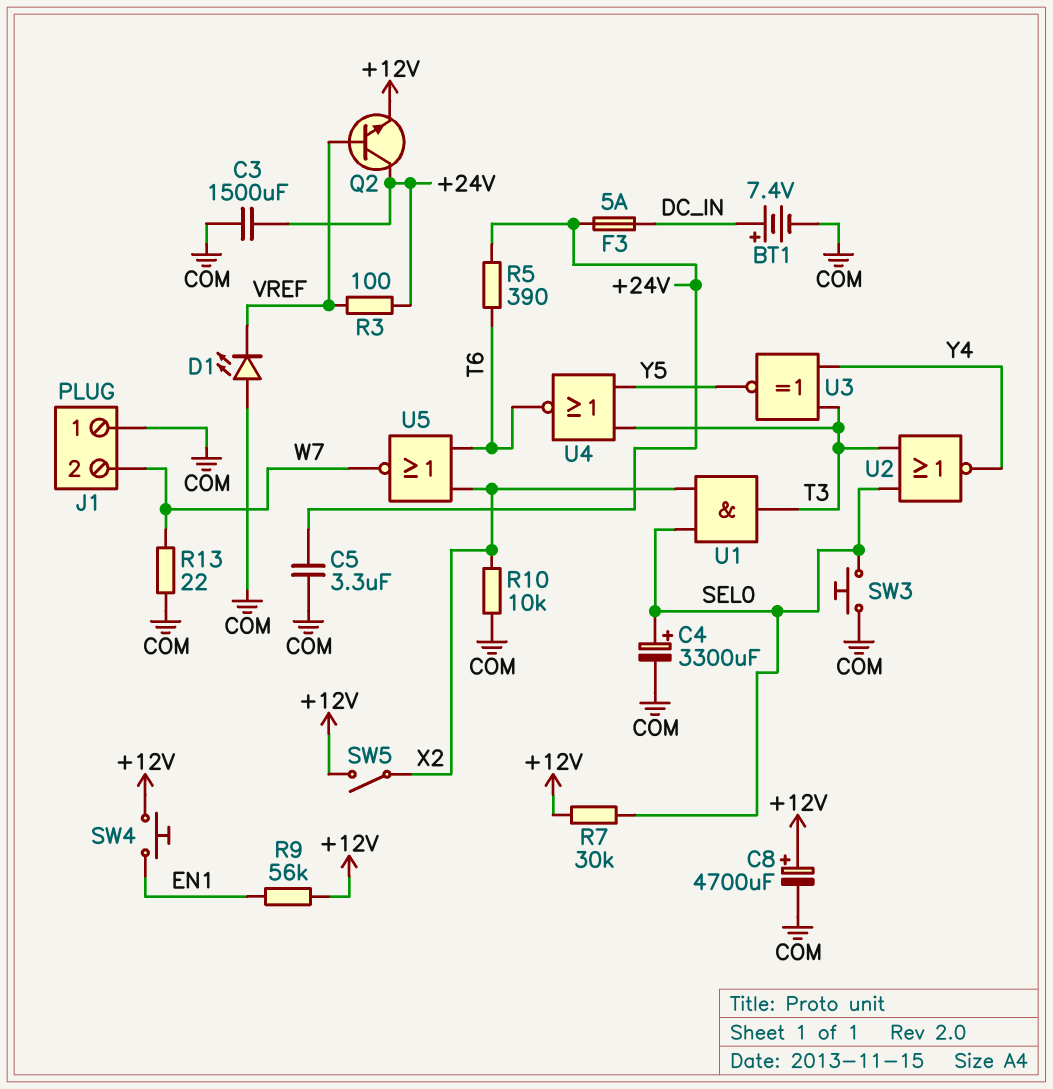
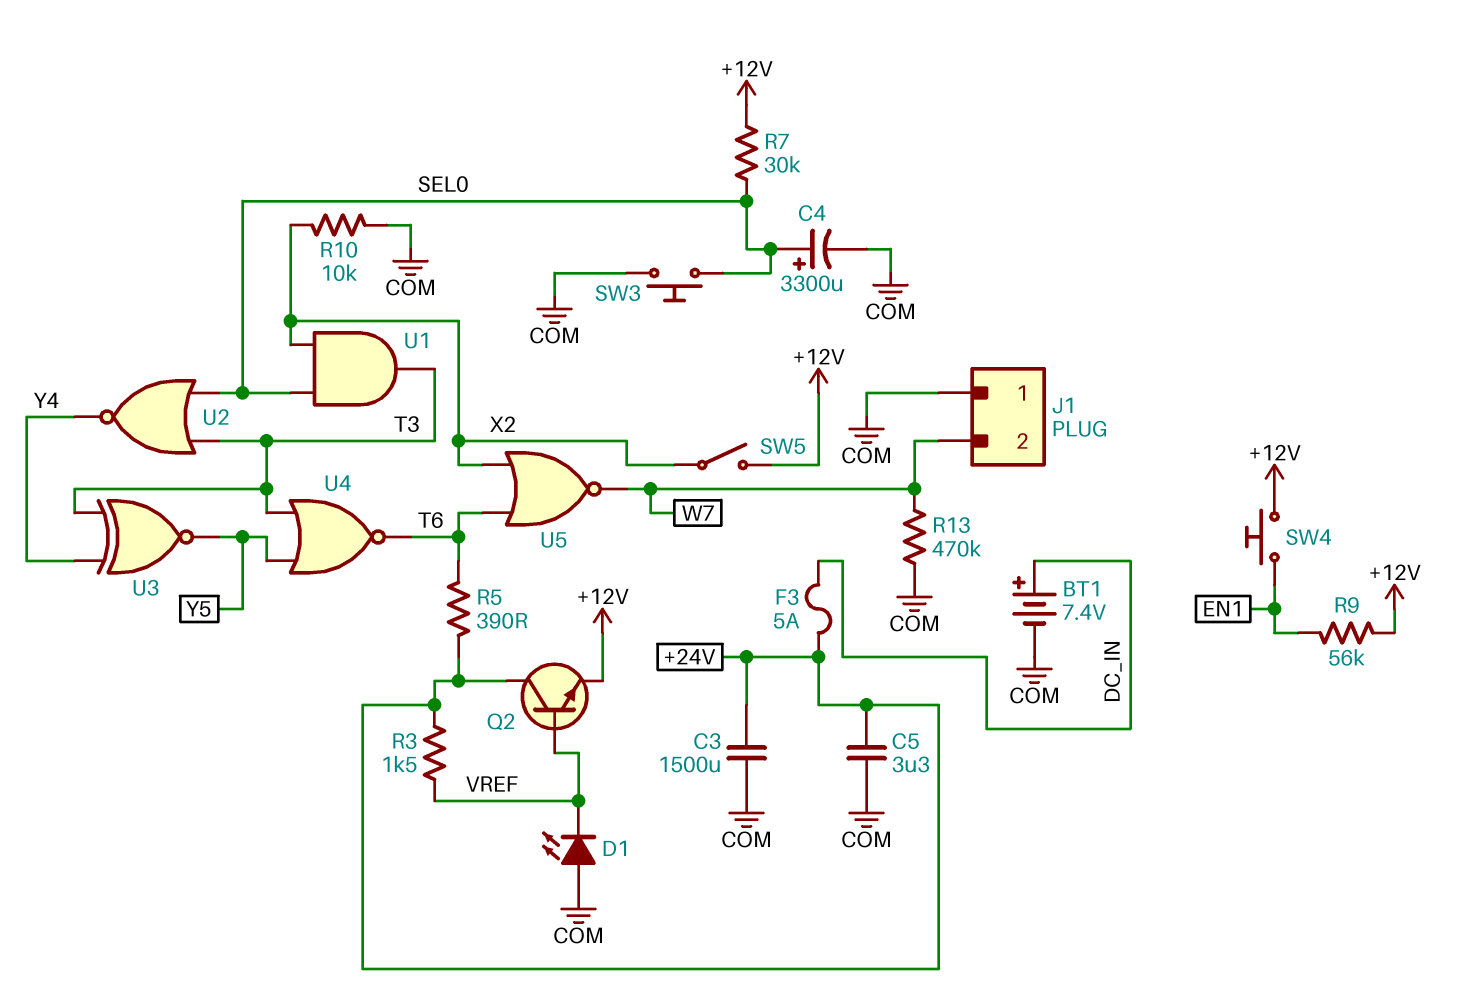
C8: 4700uF (plus +12V, minus COM) -> none
R3: 100 (+24V, VREF) -> 1.5k (+24V, VREF)
R13: 22 (COM, W7) -> 470k (COM, W7)

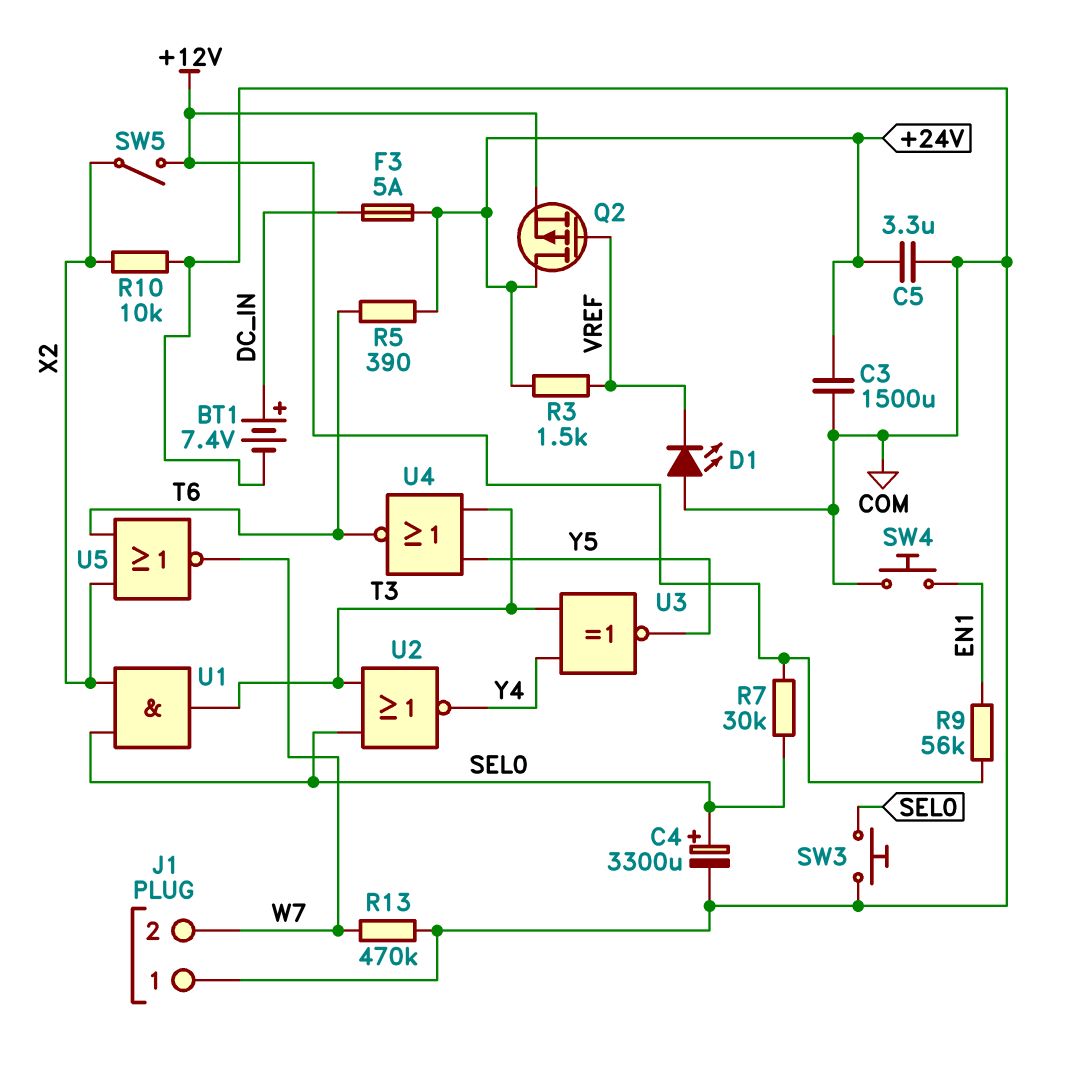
Q2: NPN (B VREF, C +24V, E +12V) -> PMOS (G VREF, D +24V, S +12V)
SW4: button (+12V, EN1) -> button (COM, EN1)

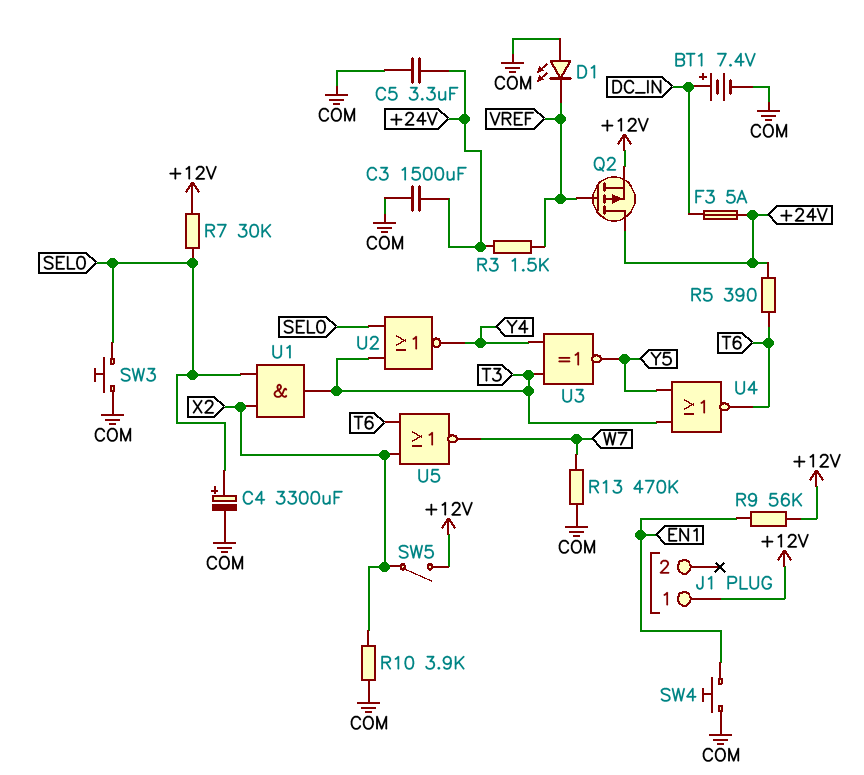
J1 pin 1: COM -> +12V
J1 pin 2: W7 -> none
R10: 10k (COM, X2) -> 3.9k (COM, X2)

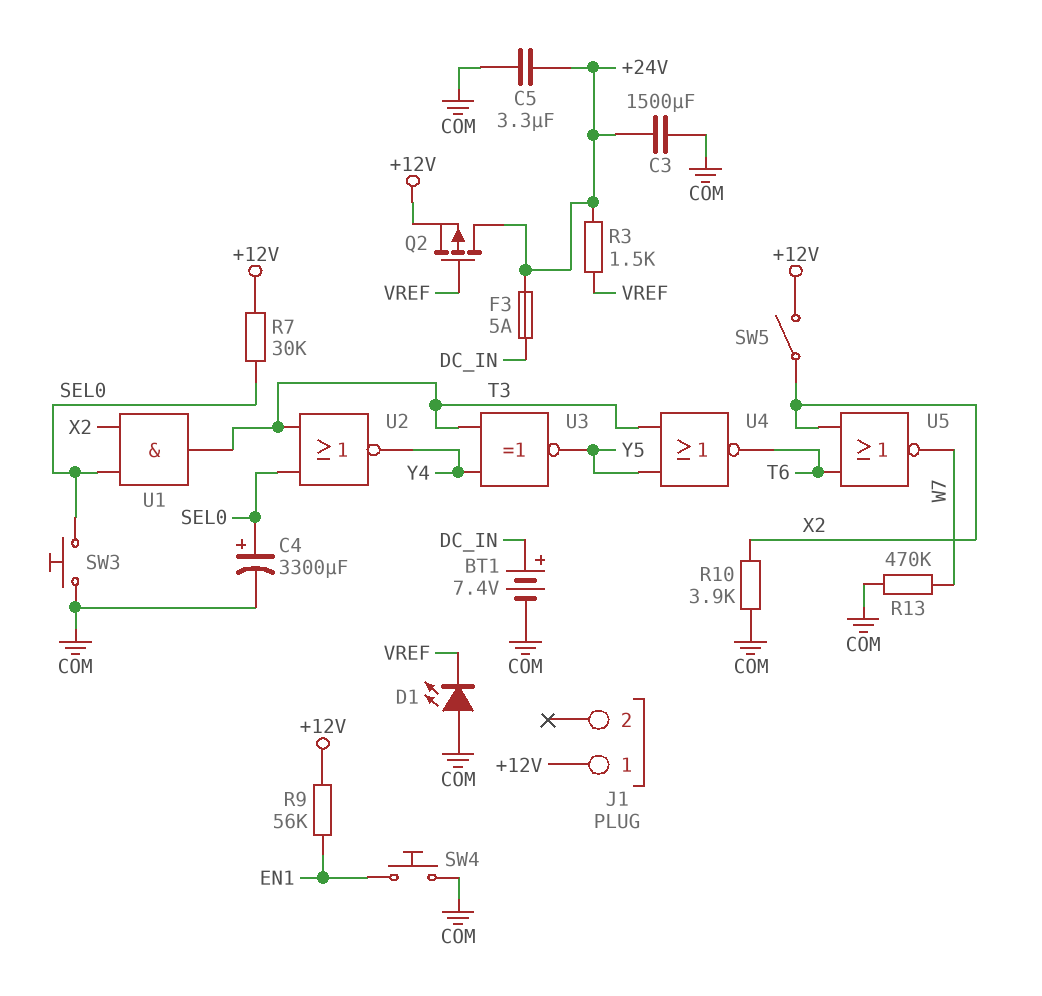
R5: 390 (+24V, T6) -> none

